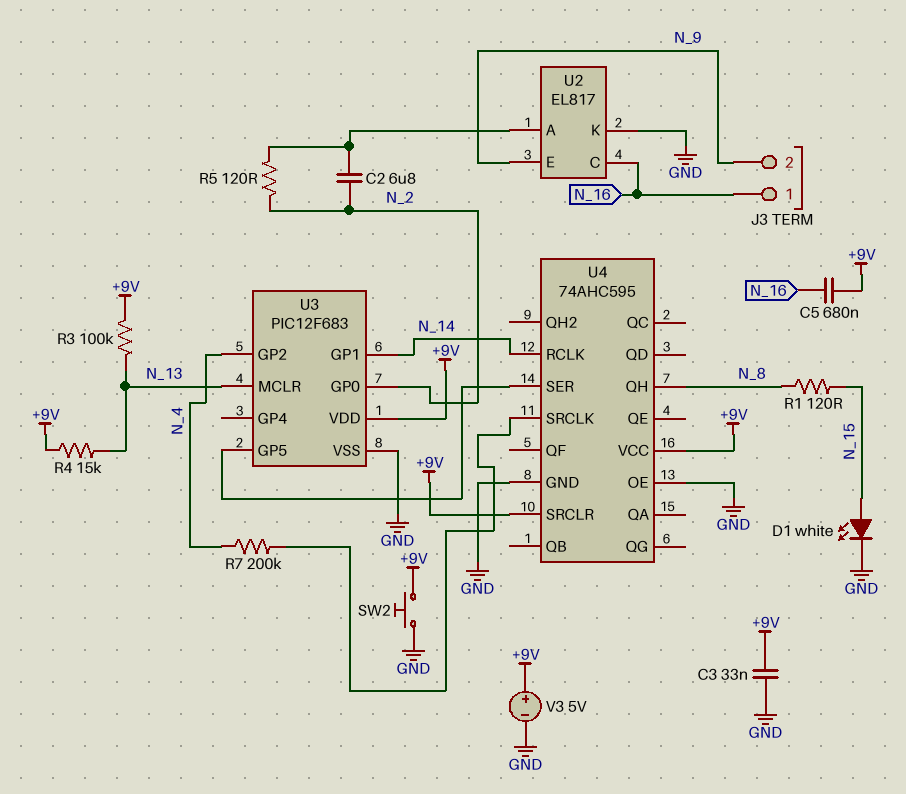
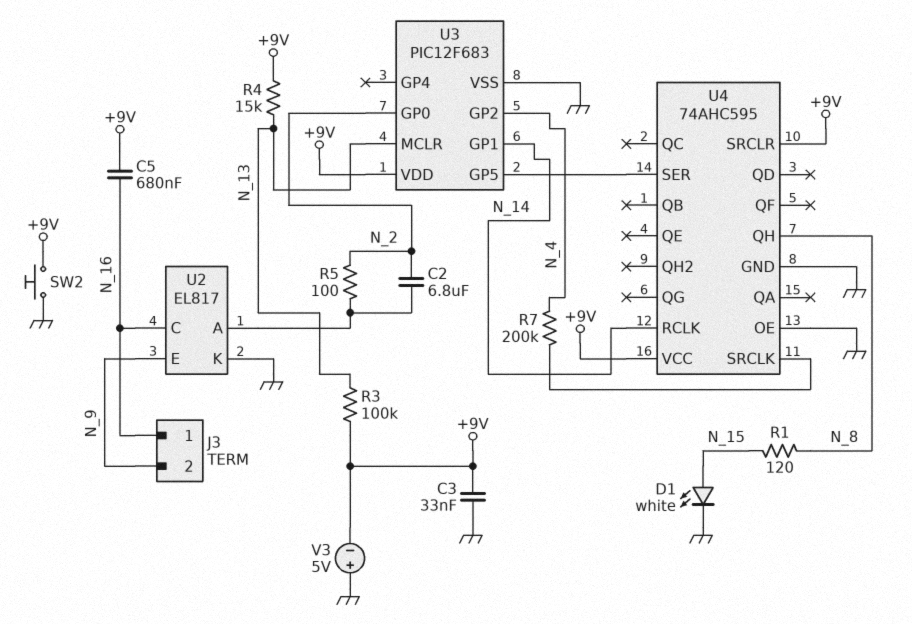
R5: 120 (N_2, U2/A) -> 100 (N_2, U2/A)
V3: 5V (plus +9V, minus GND) -> 5V (plus GND, minus +9V)

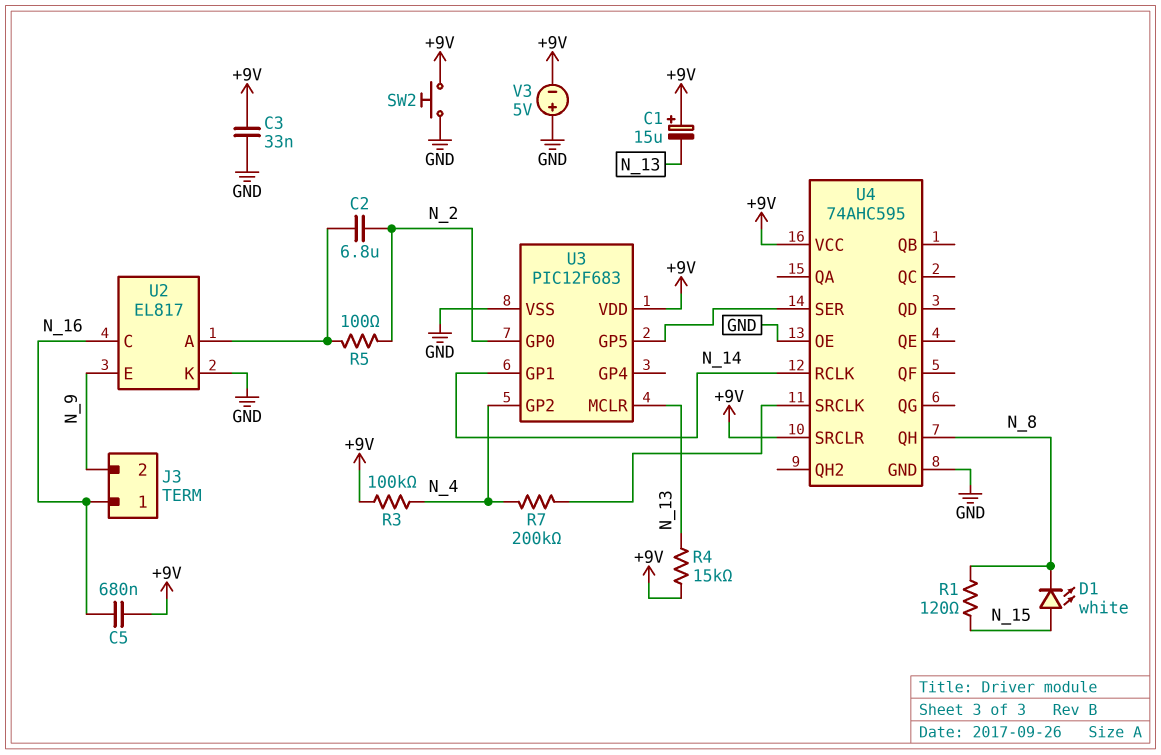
C1: none -> 15uF (plus +9V, minus N_13)
D1: LED white (A N_15, K GND) -> LED white (A N_15, K N_8)
R3: 100k (+9V, N_13) -> 100k (+9V, N_4)

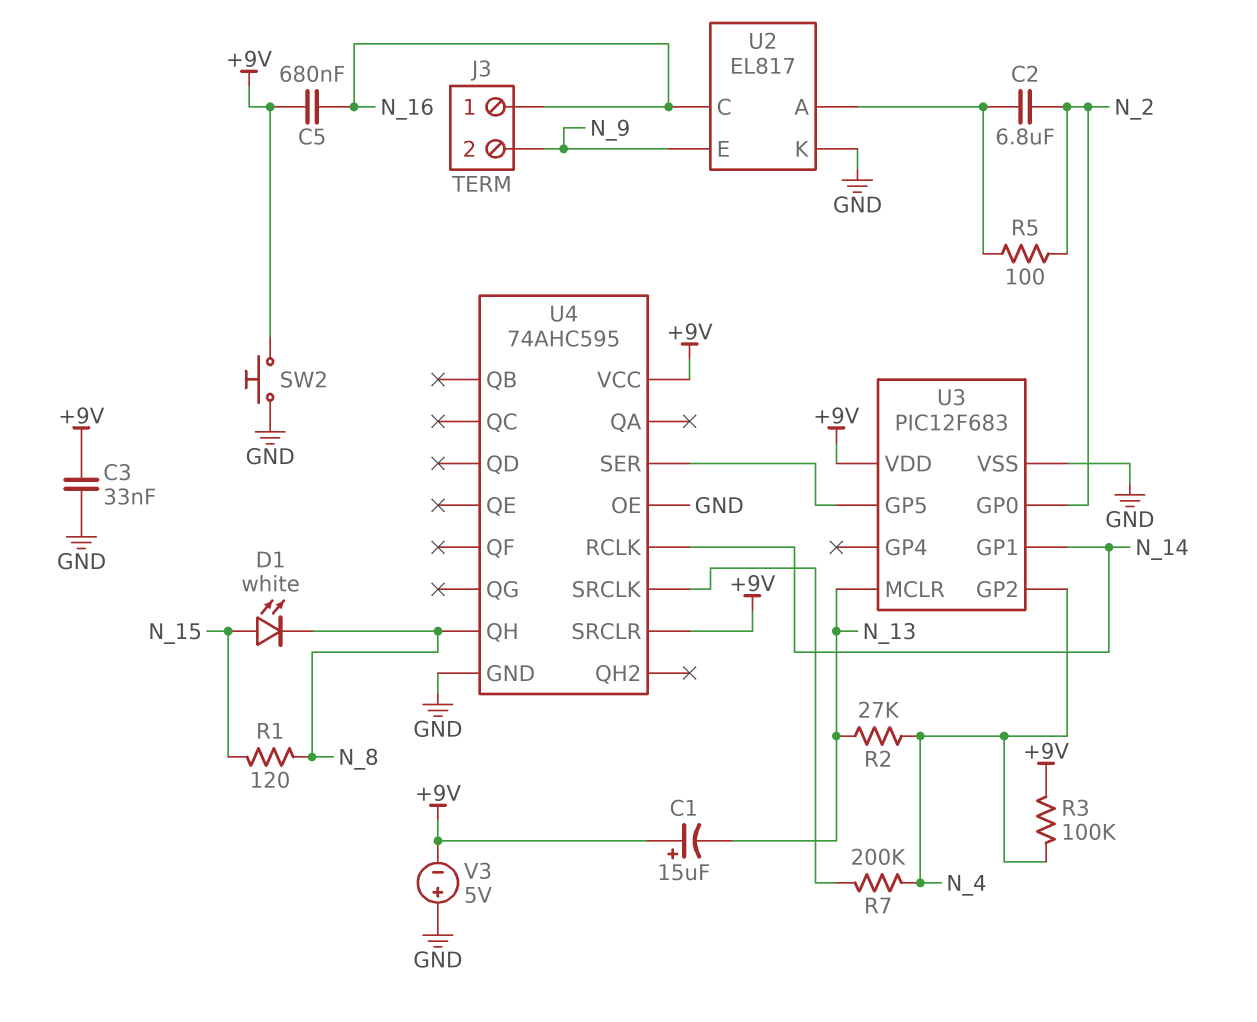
R2: none -> 27k (N_4, N_13)
R4: 15k (+9V, N_13) -> none

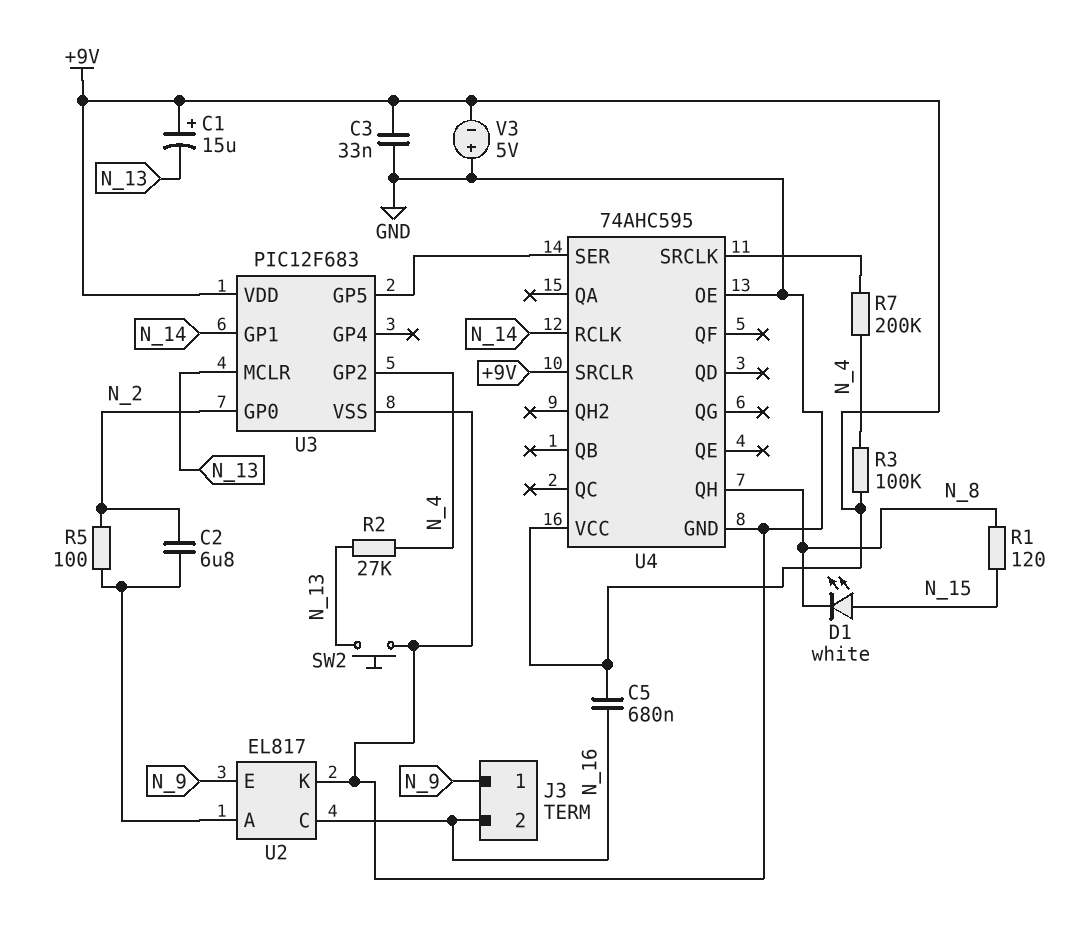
J3 pin 1: N_16 -> N_9
J3 pin 2: N_9 -> N_16
SW2: button (+9V, GND) -> button (GND, N_13)

